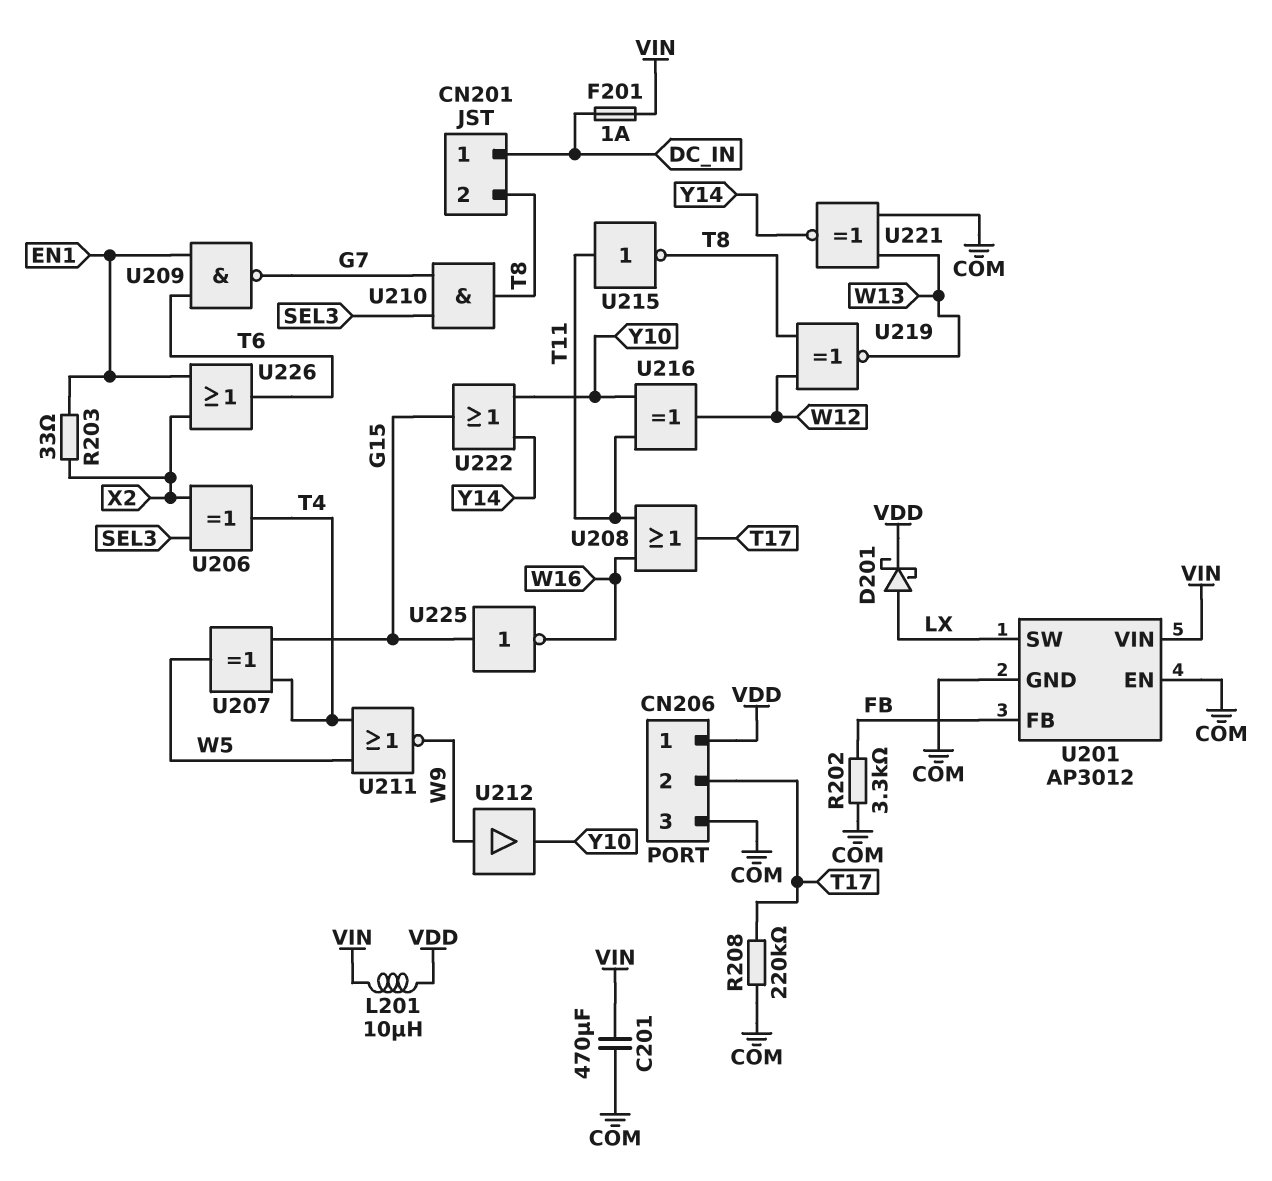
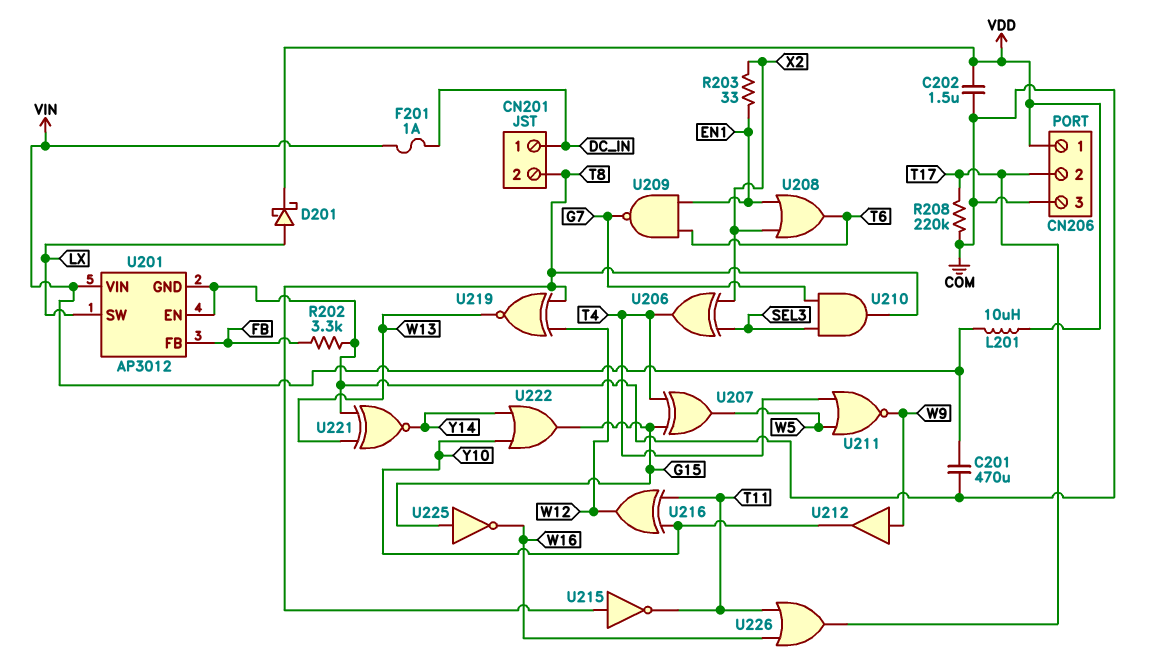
C202: none -> 1.5uF (COM, VDD)
U208: OR (in T11, in W16, out T17) -> OR (in EN1, in X2, out T6)
U215: NOT (in T11, out T8) -> NOT (in T8, out T11)
U226: OR (in EN1, in X2, out T6) -> OR (in T11, in W16, out T17)

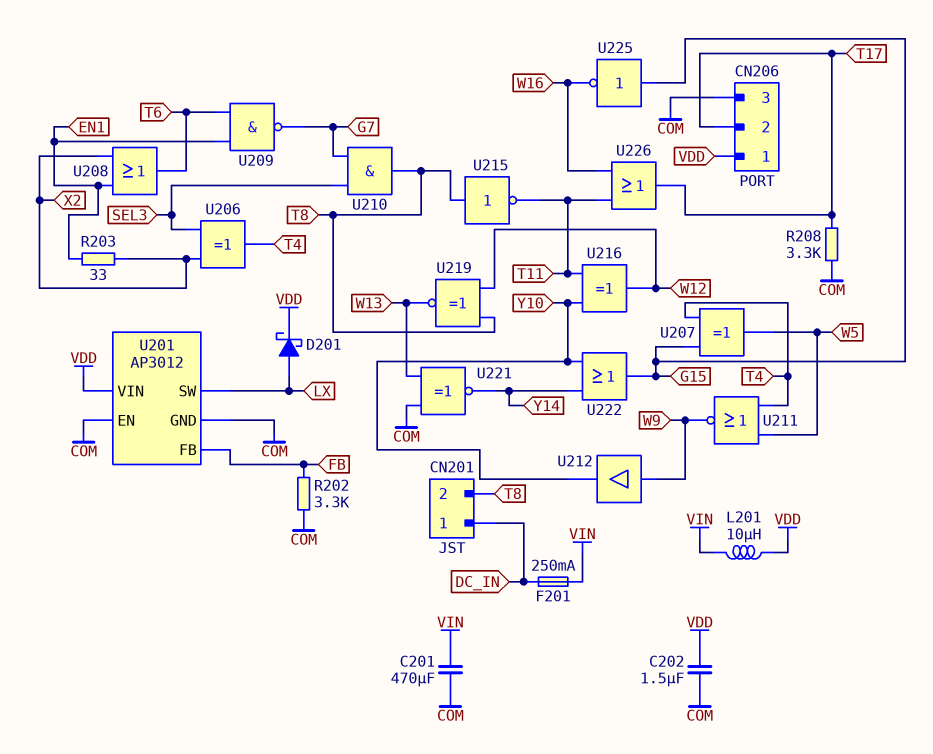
F201: 1A (DC_IN, VIN) -> 250mA (DC_IN, VIN)
R208: 220k (COM, T17) -> 3.3k (COM, T17)
U201 pin VIN: VIN -> VDD

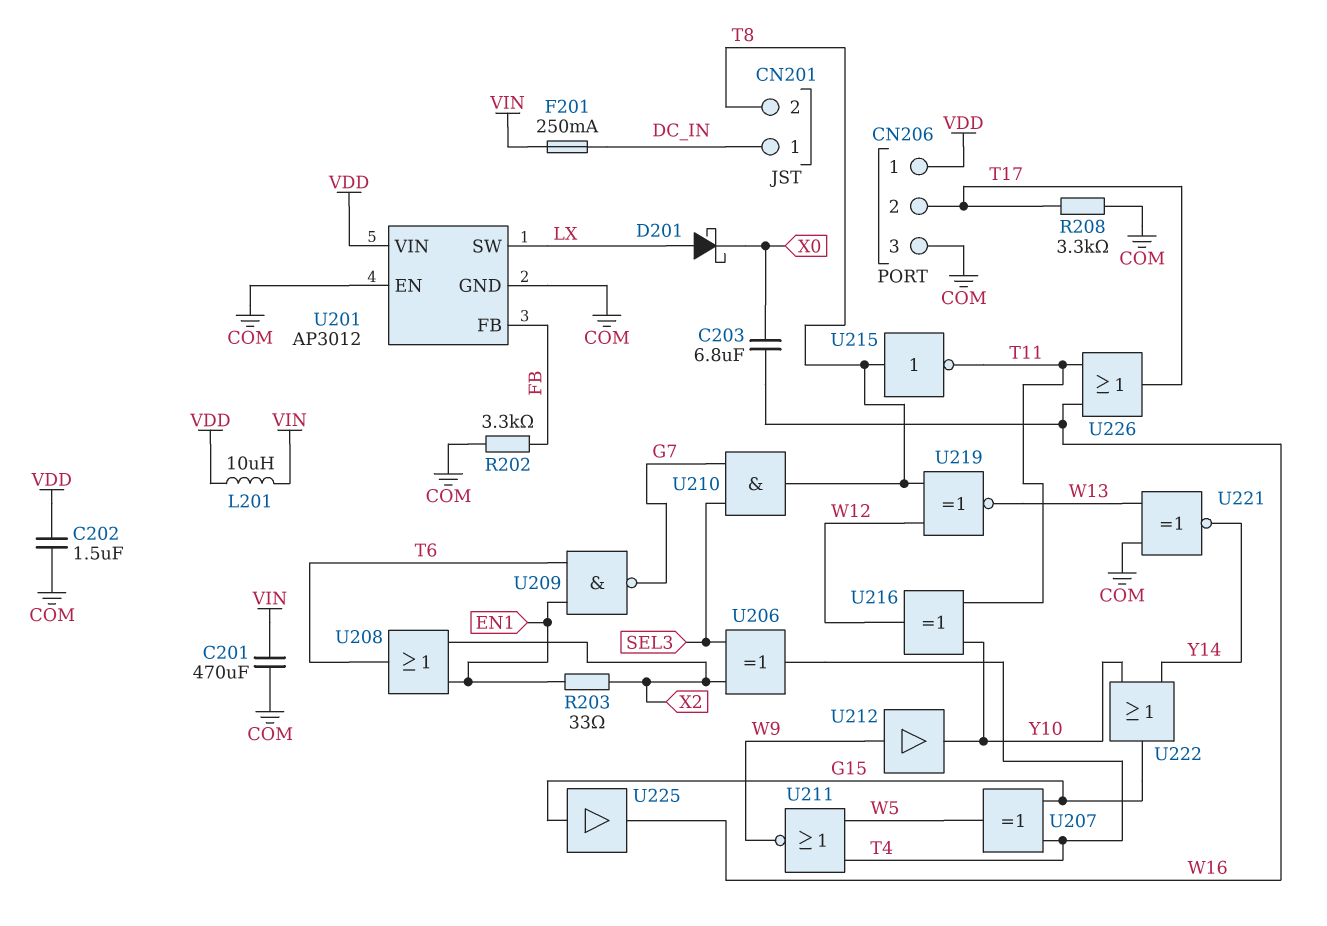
C203: none -> 6.8uF (W16, X0)
D201: schottky (A LX, K VDD) -> schottky (A LX, K X0)
U225: NOT (in G15, out W16) -> buffer (in G15, out W16)

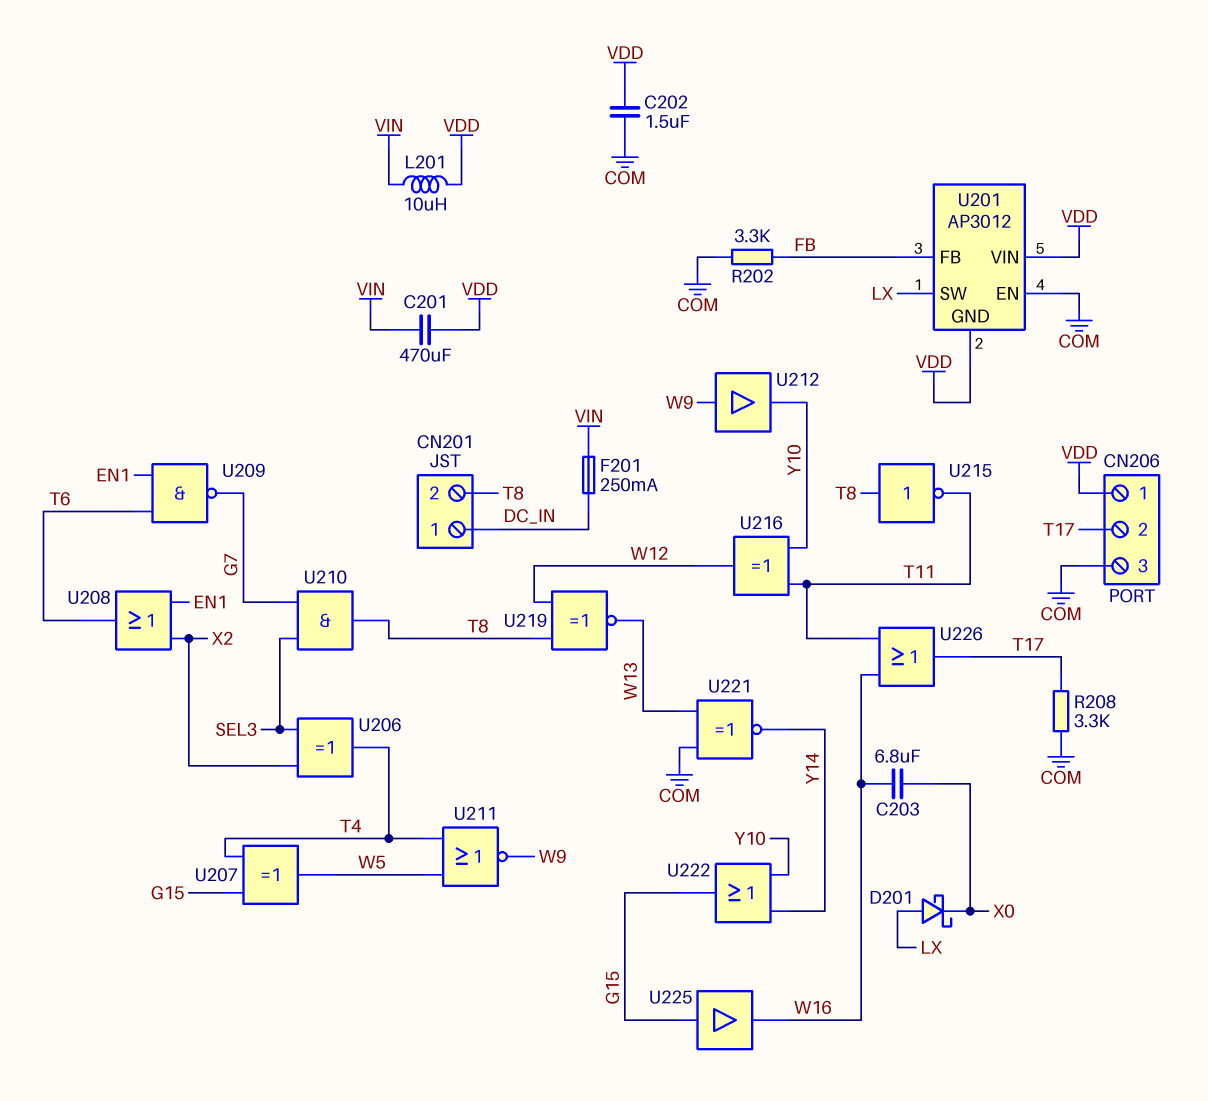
C201: 470uF (COM, VIN) -> 470uF (VDD, VIN)
R203: 33 (EN1, X2) -> none
U201 pin GND: COM -> VDD

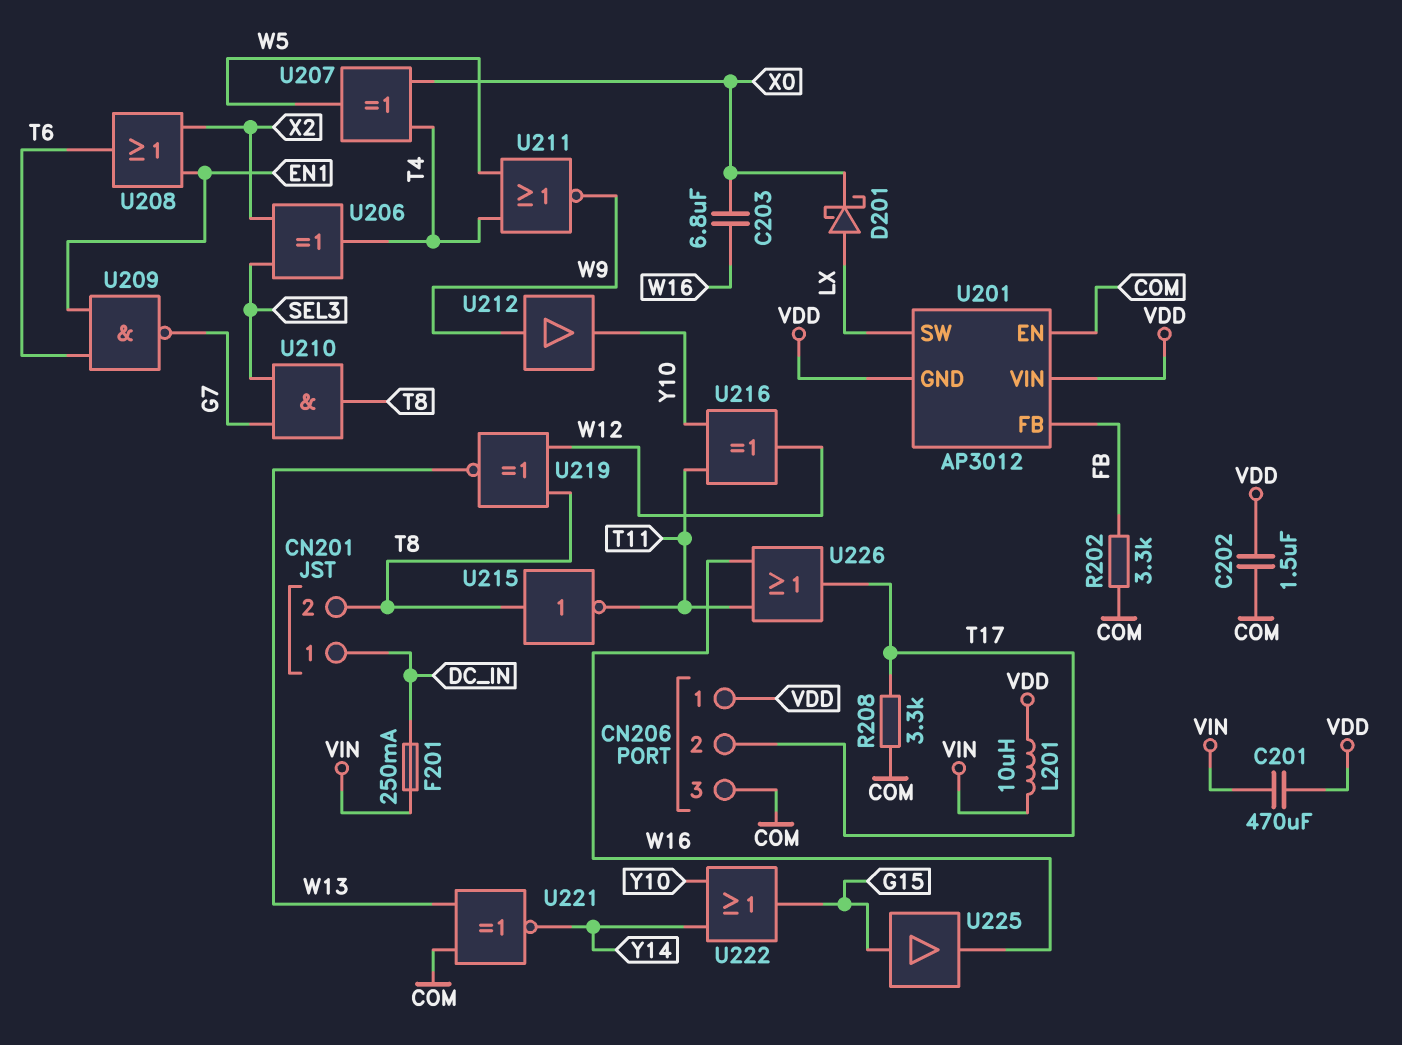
U207: XOR (in G15, in T4, out W5) -> XOR (in T4, in X0, out W5)

